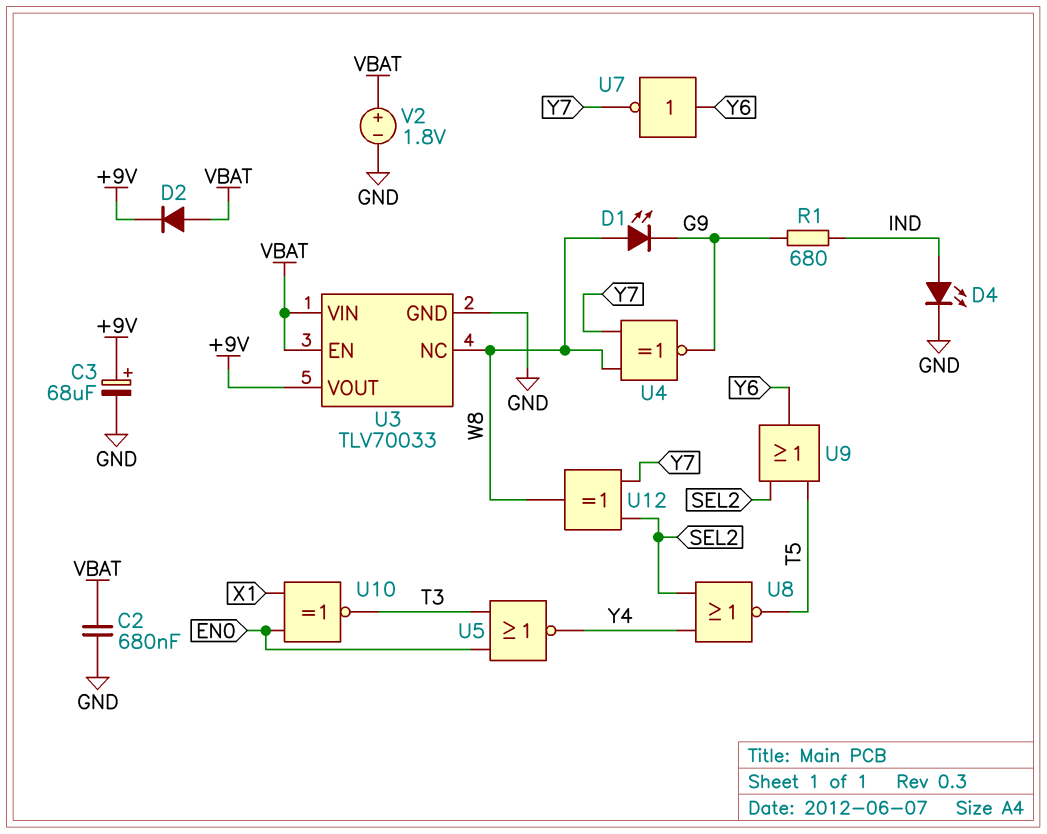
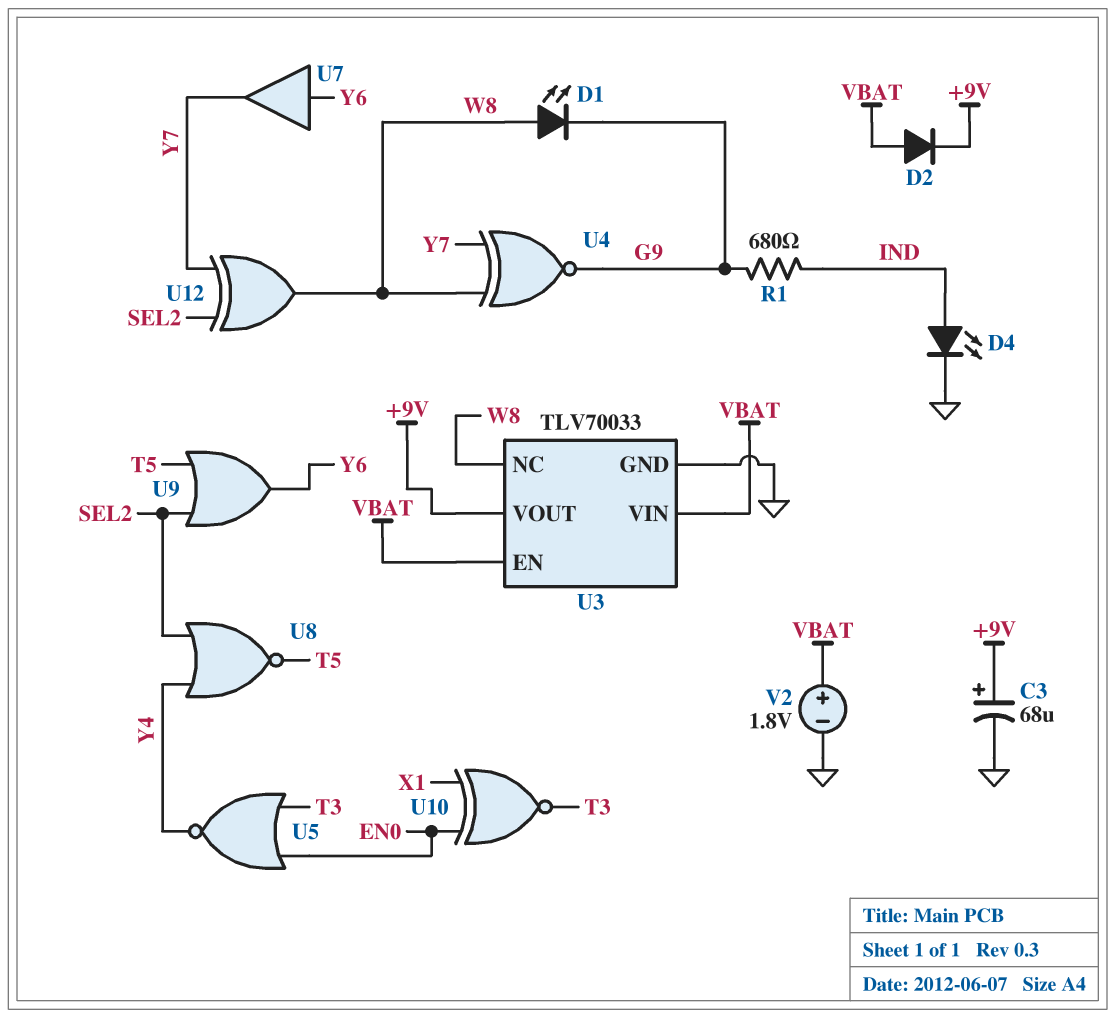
C2: 680nF (GND, VBAT) -> none
U7: NOT (in Y6, out Y7) -> buffer (in Y6, out Y7)

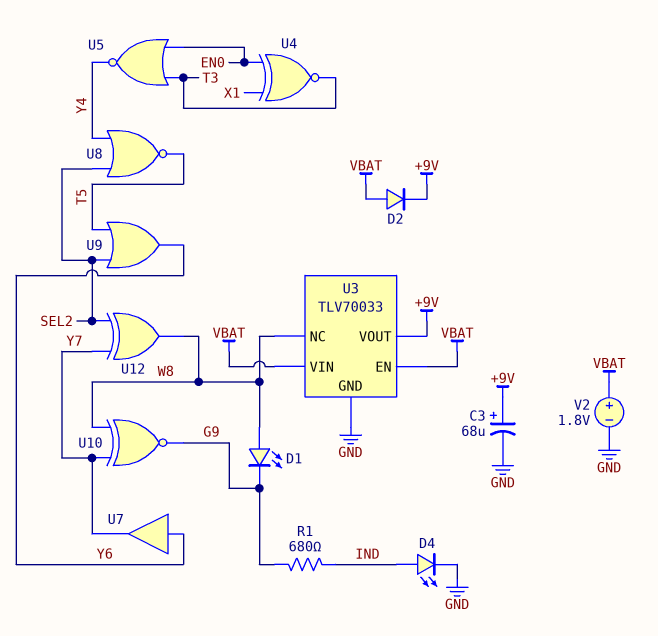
U4: XNOR (in W8, in Y7, out G9) -> XNOR (in EN0, in X1, out T3)
U10: XNOR (in EN0, in X1, out T3) -> XNOR (in W8, in Y7, out G9)

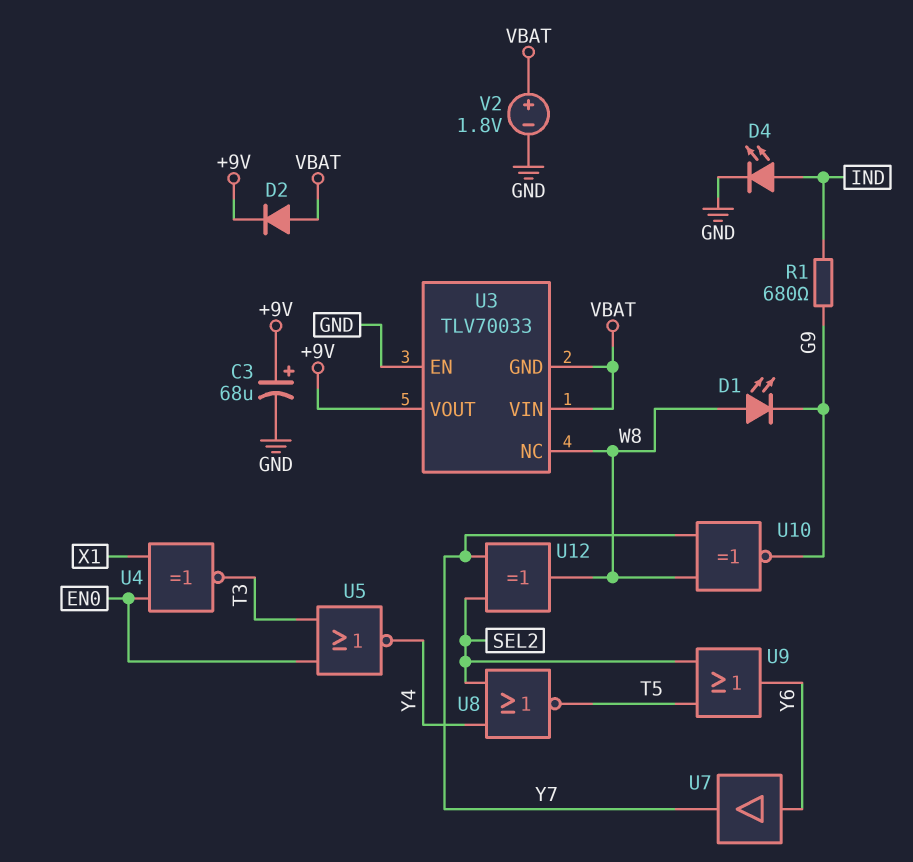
U3 pin EN: VBAT -> GND
U3 pin GND: GND -> VBAT

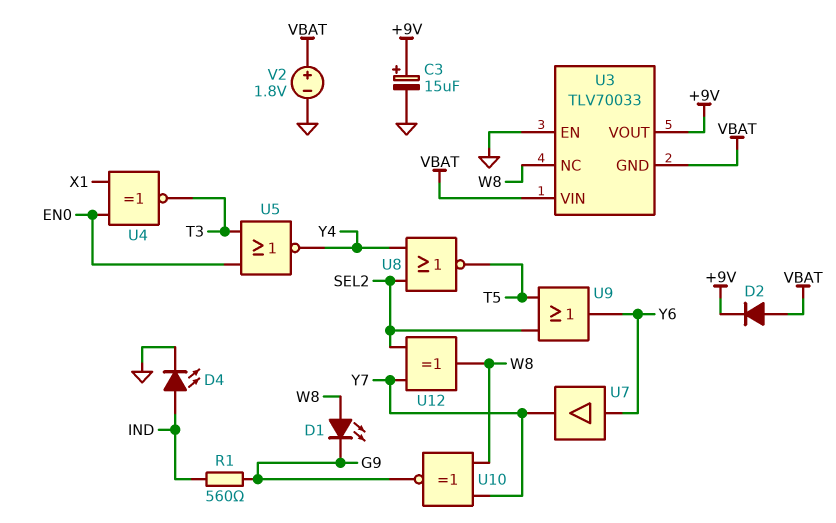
C3: 68uF (plus +9V, minus GND) -> 15uF (plus +9V, minus GND)
R1: 680 (G9, IND) -> 560 (G9, IND)

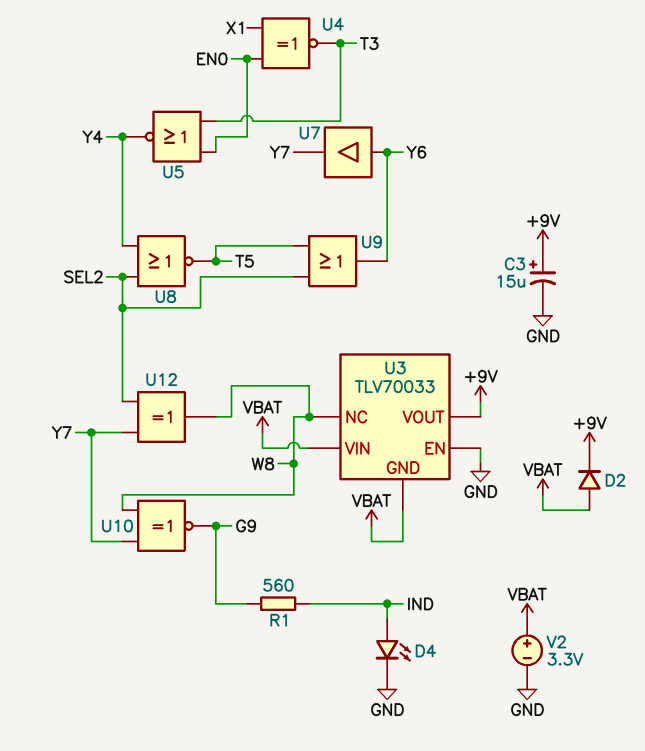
D1: LED (A W8, K G9) -> none
V2: 1.8V (plus VBAT, minus GND) -> 3.3V (plus VBAT, minus GND)

